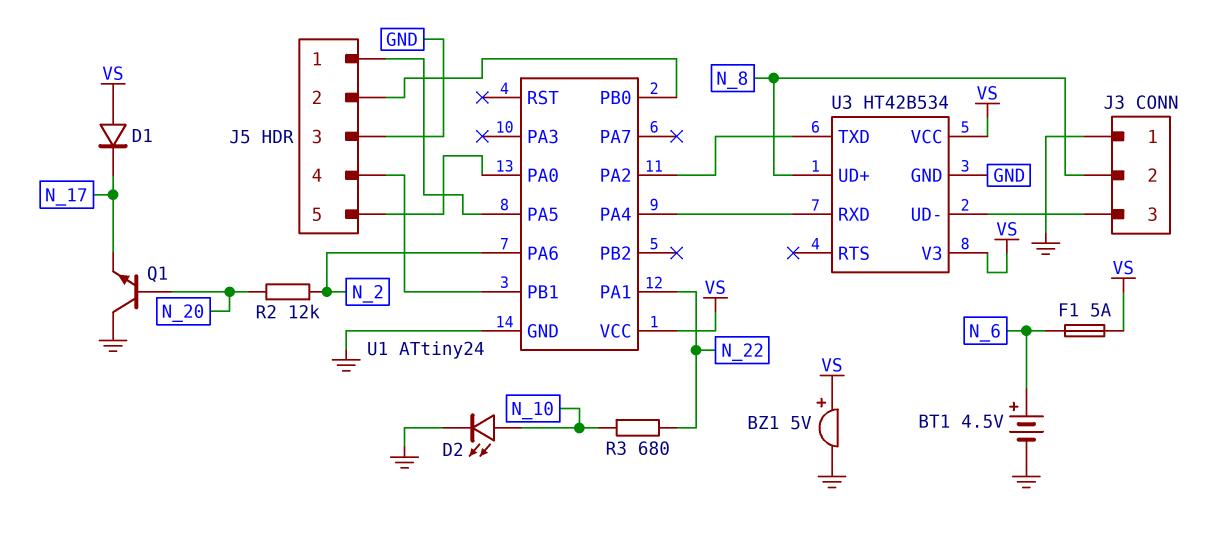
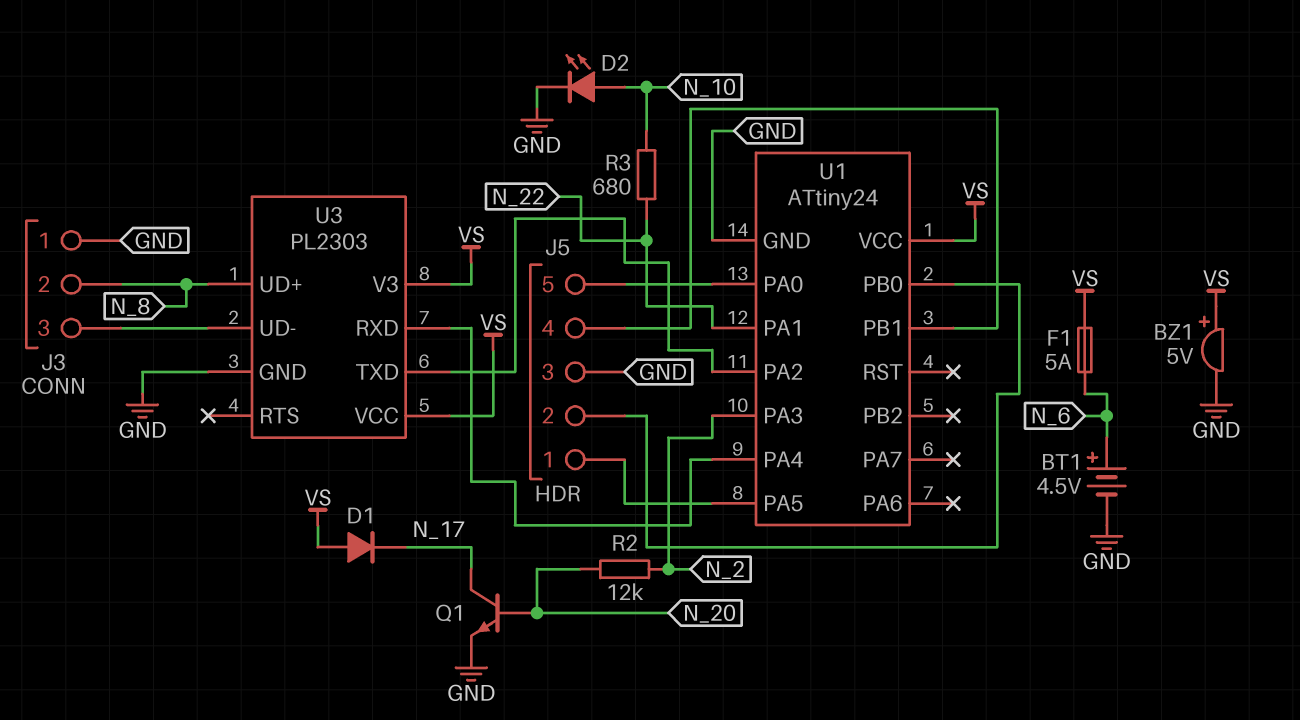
Q1: NPN (B N_20, C GND, E N_17) -> NPN (B N_20, C N_17, E GND)
U1 pin PA3: none -> N_2
U1 pin PA6: N_2 -> none
U3: HT42B534 -> PL2303

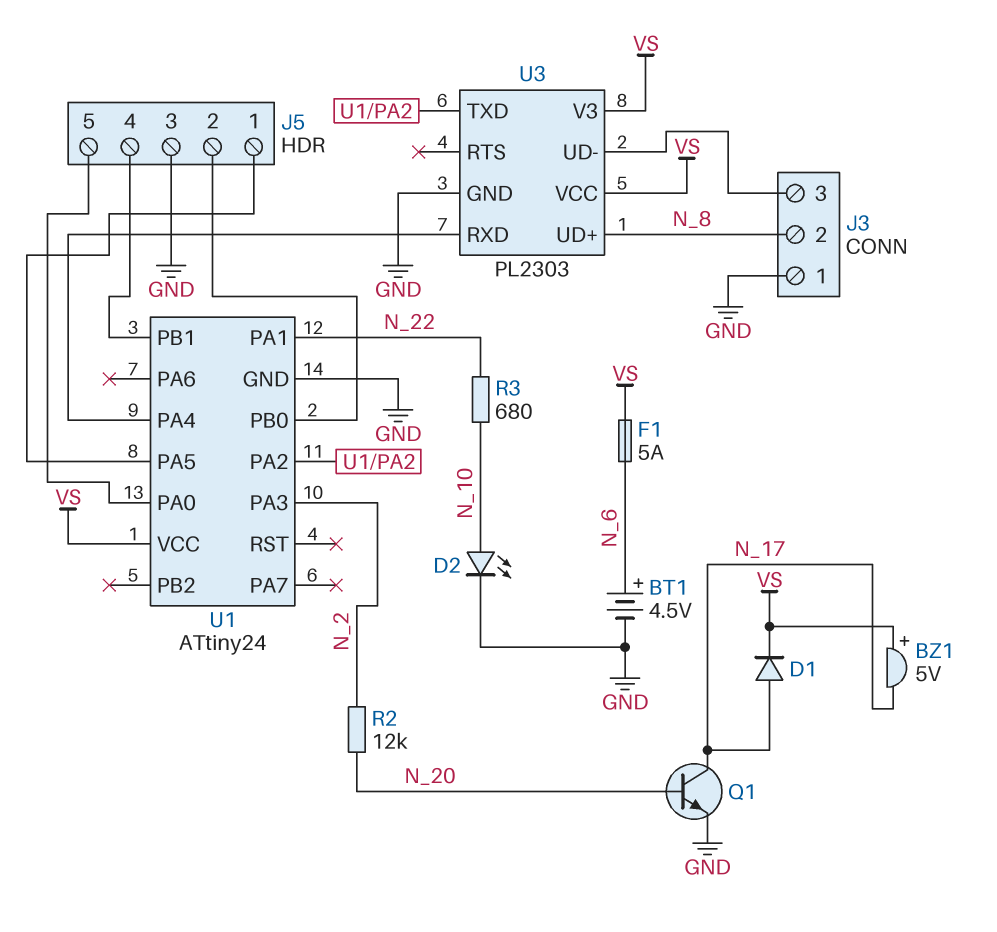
BZ1: buzzer 5V (plus VS, minus GND) -> buzzer 5V (plus VS, minus N_17)
D1: diode (A VS, K N_17) -> diode (A N_17, K VS)

